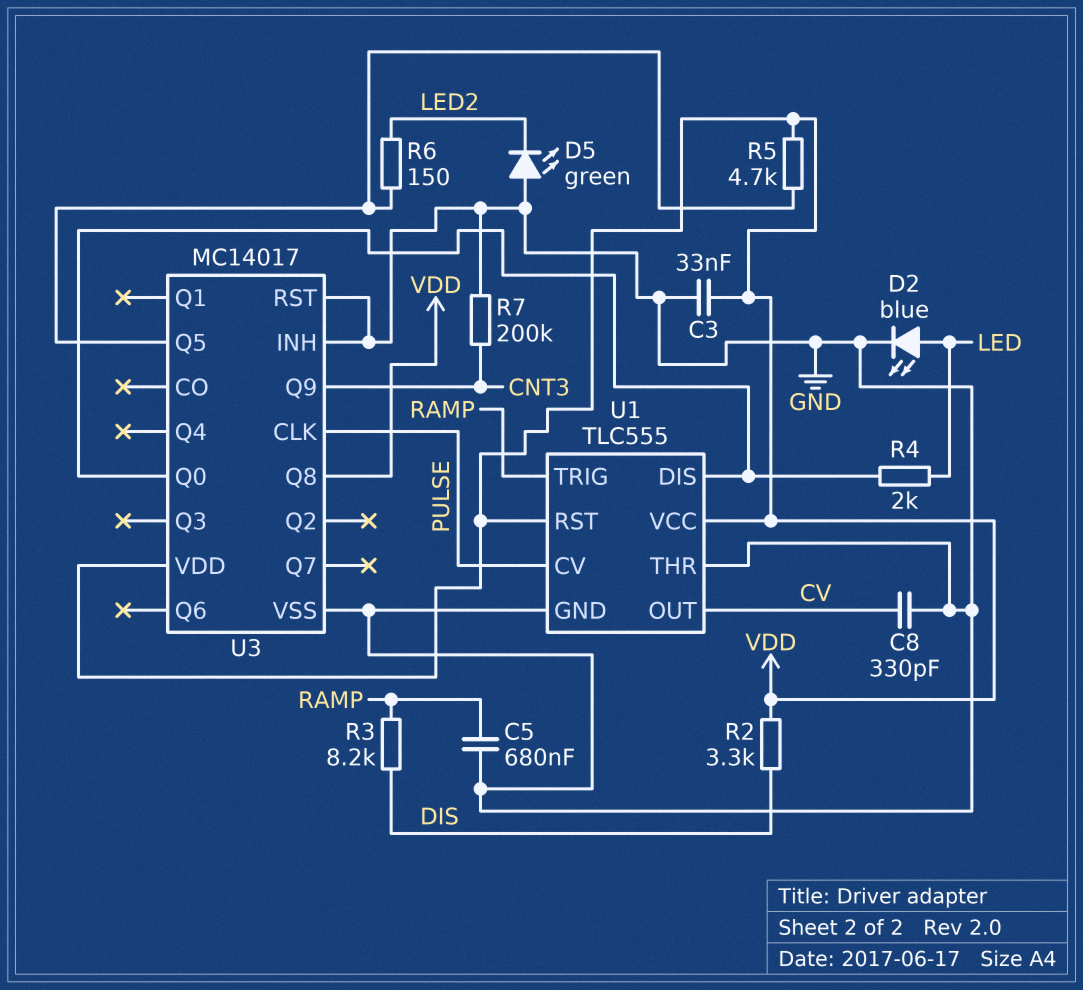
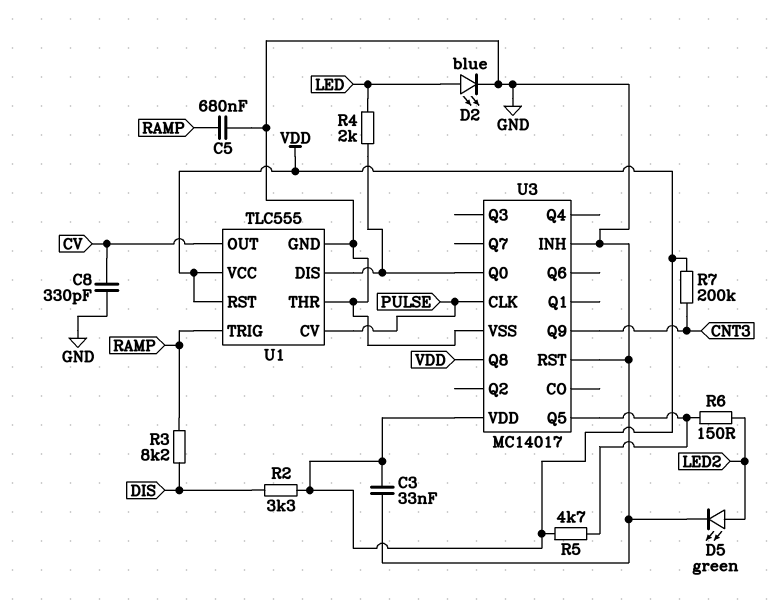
D5: LED green (A GND, K LED2) -> LED green (A LED2, K GND)
R7: 200k (CNT3, GND) -> 200k (CNT3, VDD)

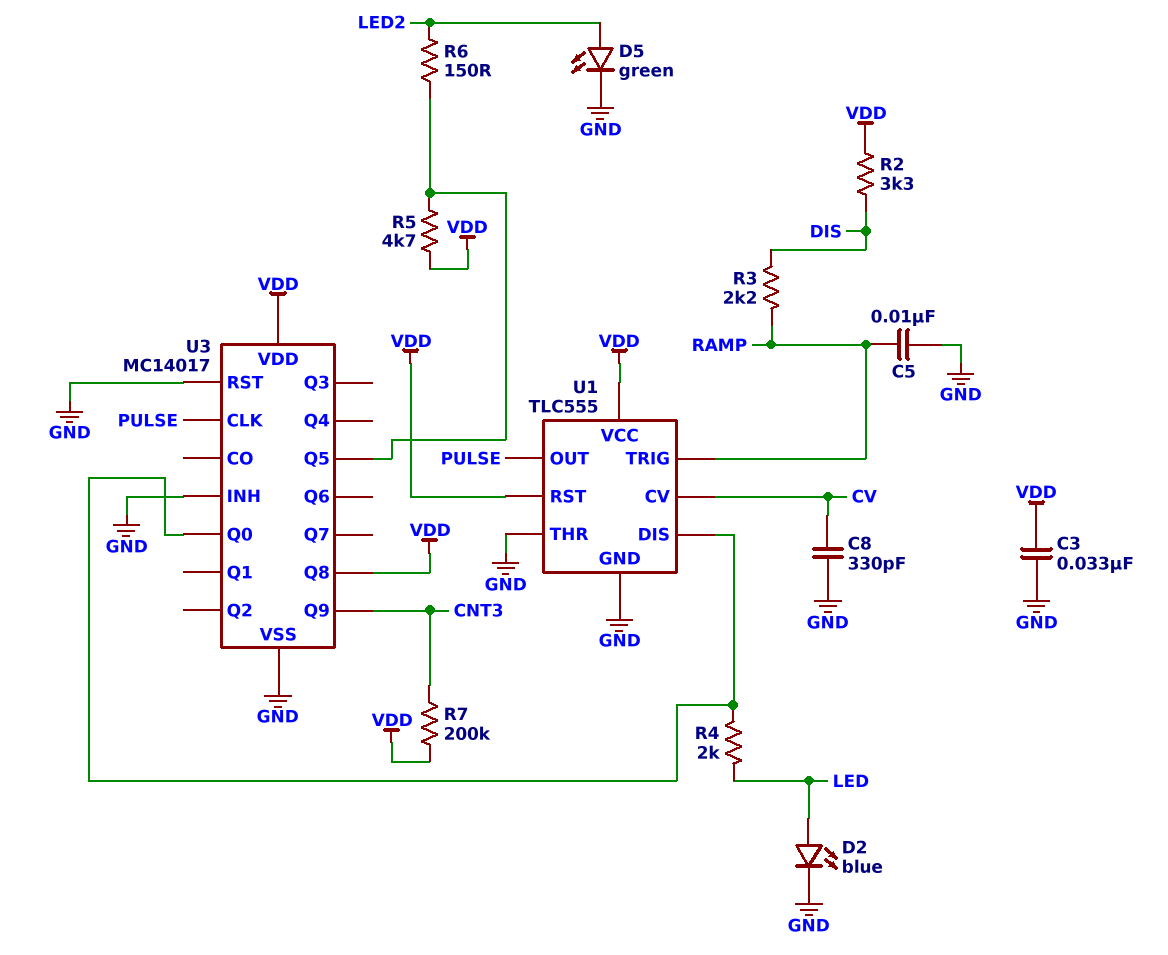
C5: 680nF (GND, RAMP) -> 10nF (GND, RAMP)
R3: 8.2k (DIS, RAMP) -> 2.2k (DIS, RAMP)
U1 pin CV: PULSE -> CV
U1 pin OUT: CV -> PULSE

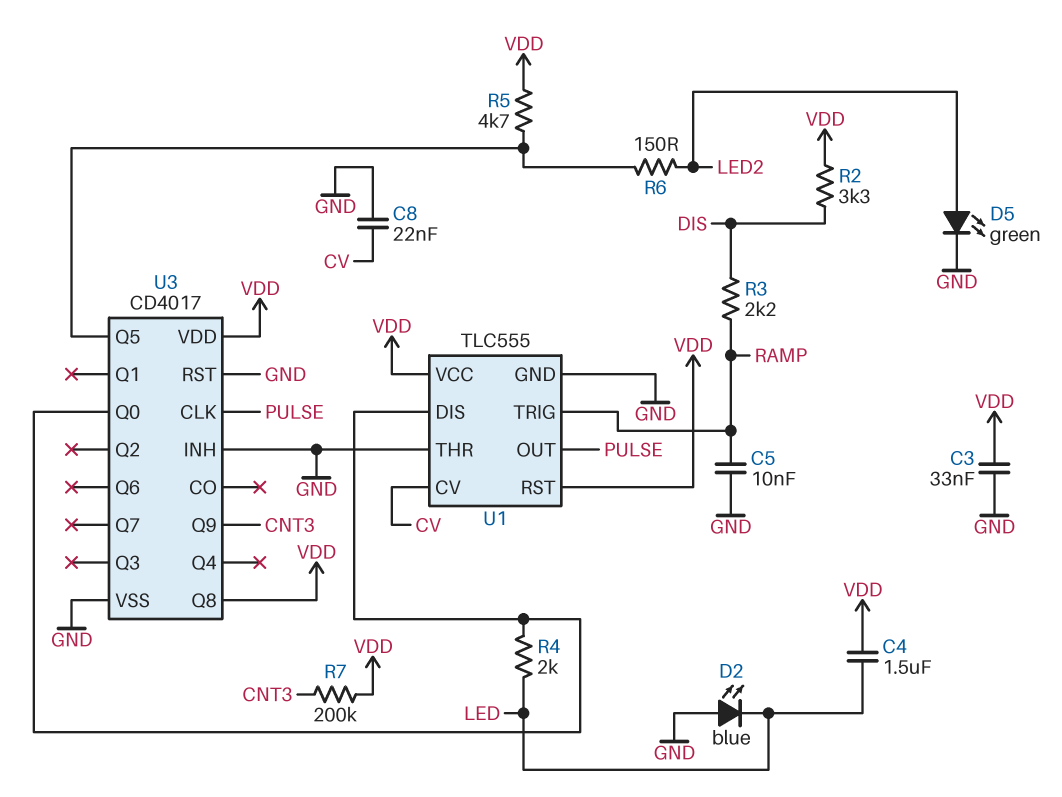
C4: none -> 1.5uF (LED, VDD)
C8: 330pF (CV, GND) -> 22nF (CV, GND)
D2: LED blue (A LED, K GND) -> LED blue (A GND, K LED)
U3: MC14017 -> CD4017

